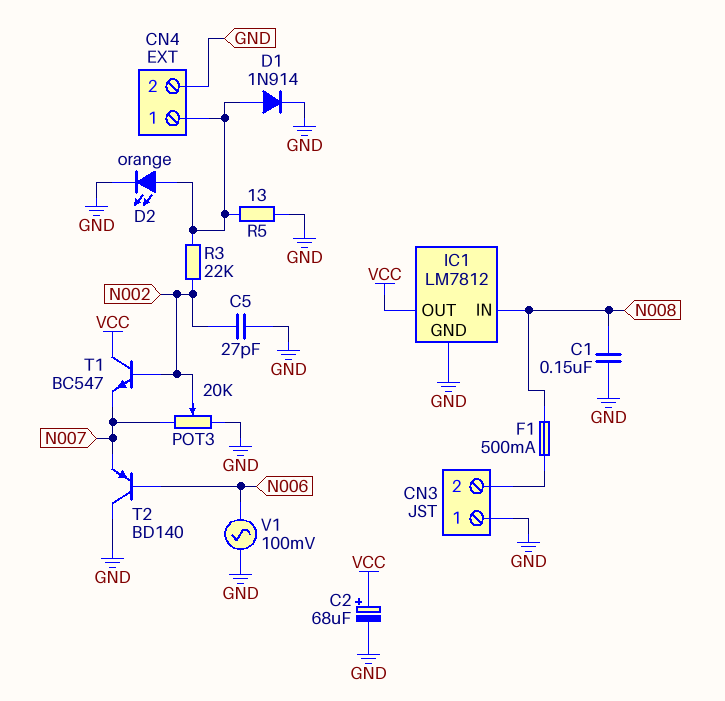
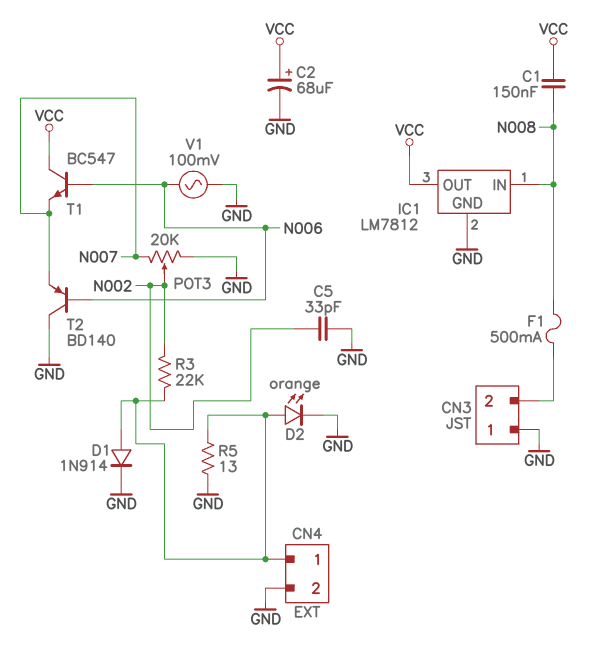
C1: 150nF (GND, N008) -> 150nF (N008, VCC)
C5: 27pF (GND, N002) -> 33pF (GND, N002)
T1: NPN BC547 (B N002, C VCC, E N007) -> NPN BC547 (B N006, C VCC, E N007)

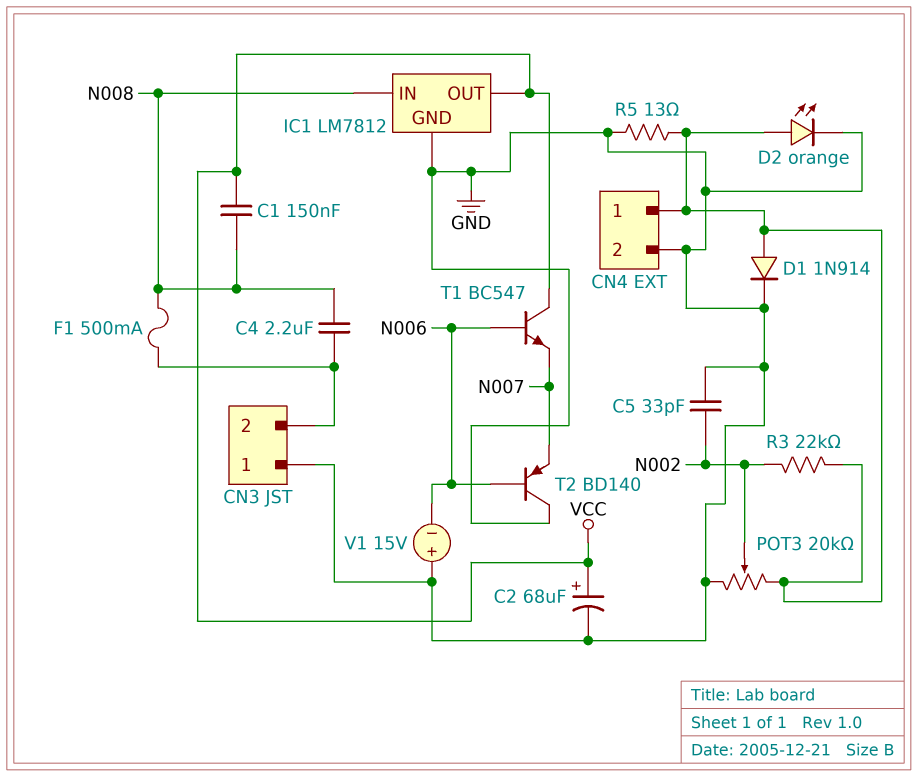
C4: none -> 2.2uF (CN3/2, N008)
POT3: 20k (GND, N007, wiper N002) -> 20k (CN4/1, GND, wiper N002)
V1: AC 100mV (GND, N006) -> 15V (plus GND, minus N006)

